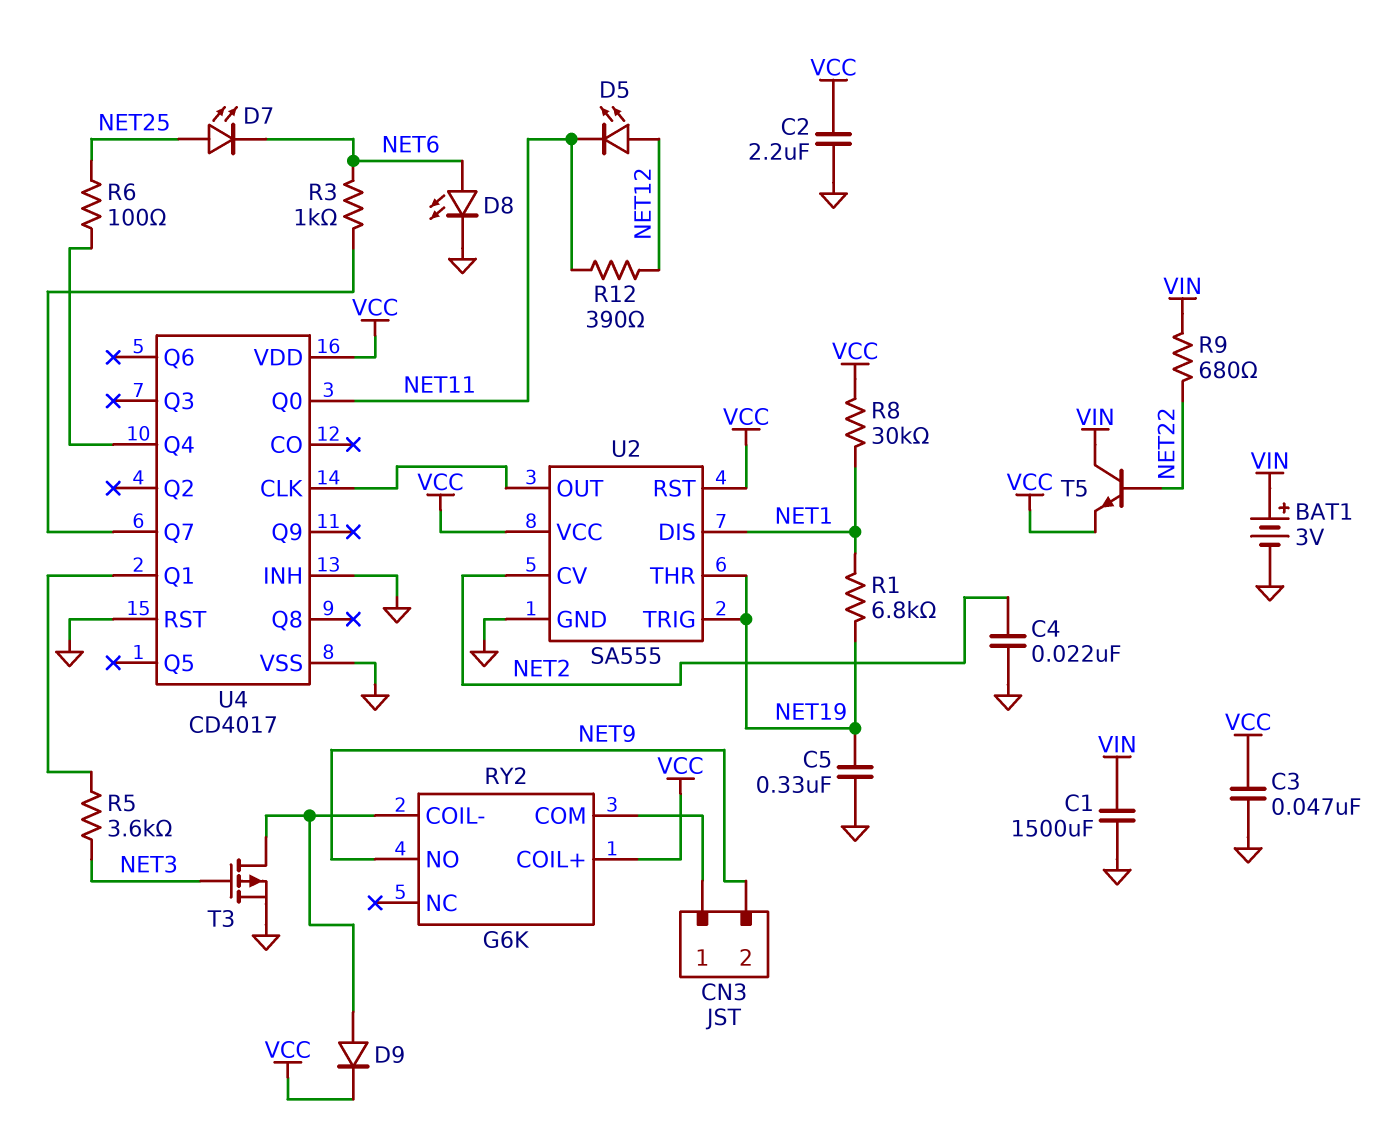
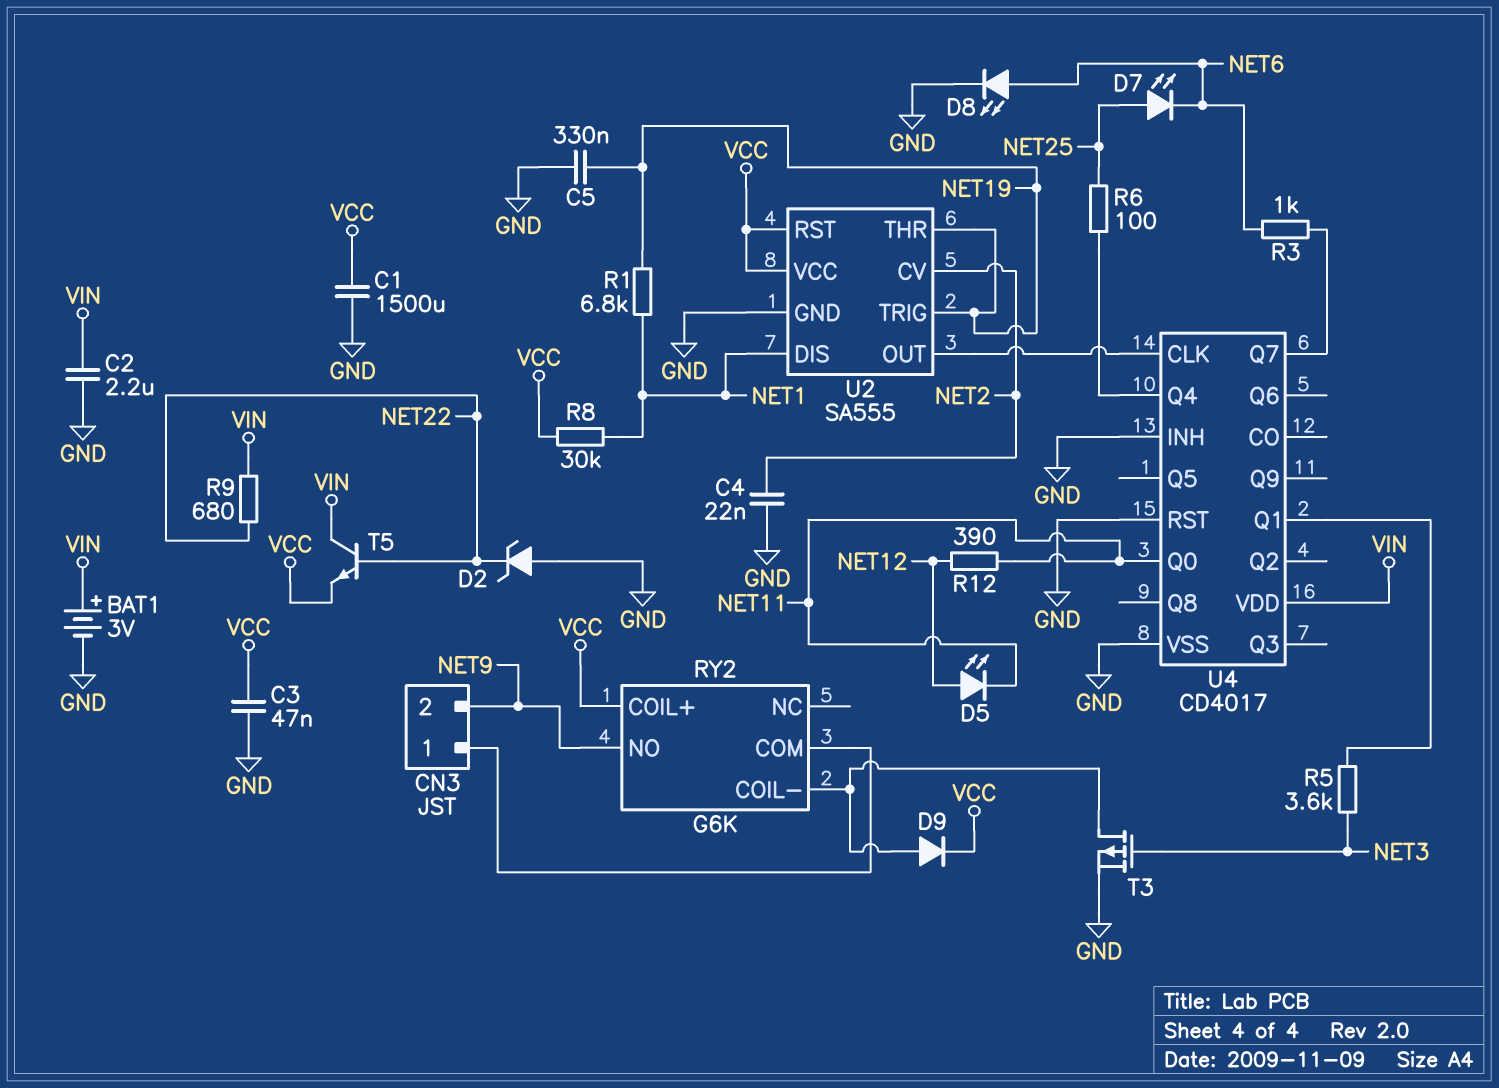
C1: 1500uF (GND, VIN) -> 1500uF (GND, VCC)
C2: 2.2uF (GND, VCC) -> 2.2uF (GND, VIN)
D2: none -> zener (A GND, K NET22)
U4 pin VDD: VCC -> VIN

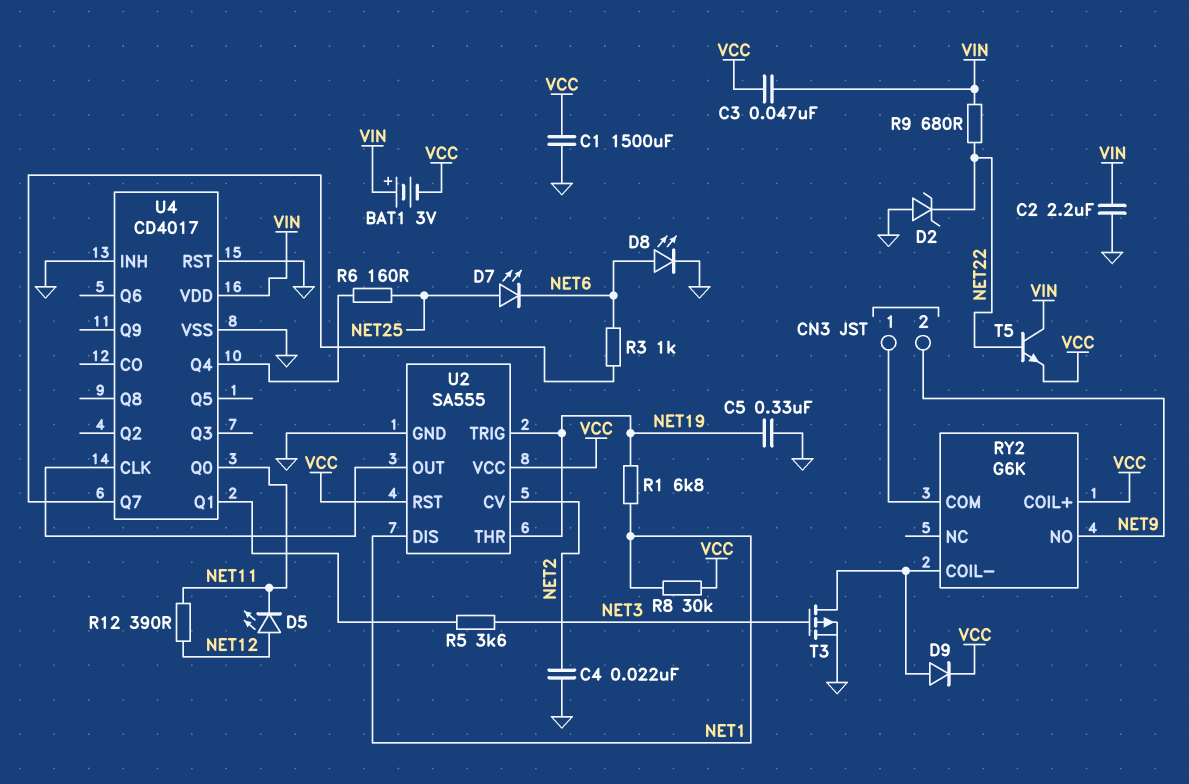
BAT1: 3V (plus VIN, minus GND) -> 3V (plus VIN, minus VCC)
C3: 47nF (GND, VCC) -> 47nF (VCC, VIN)
R6: 100 (NET25, U4/Q4) -> 160 (NET25, U4/Q4)

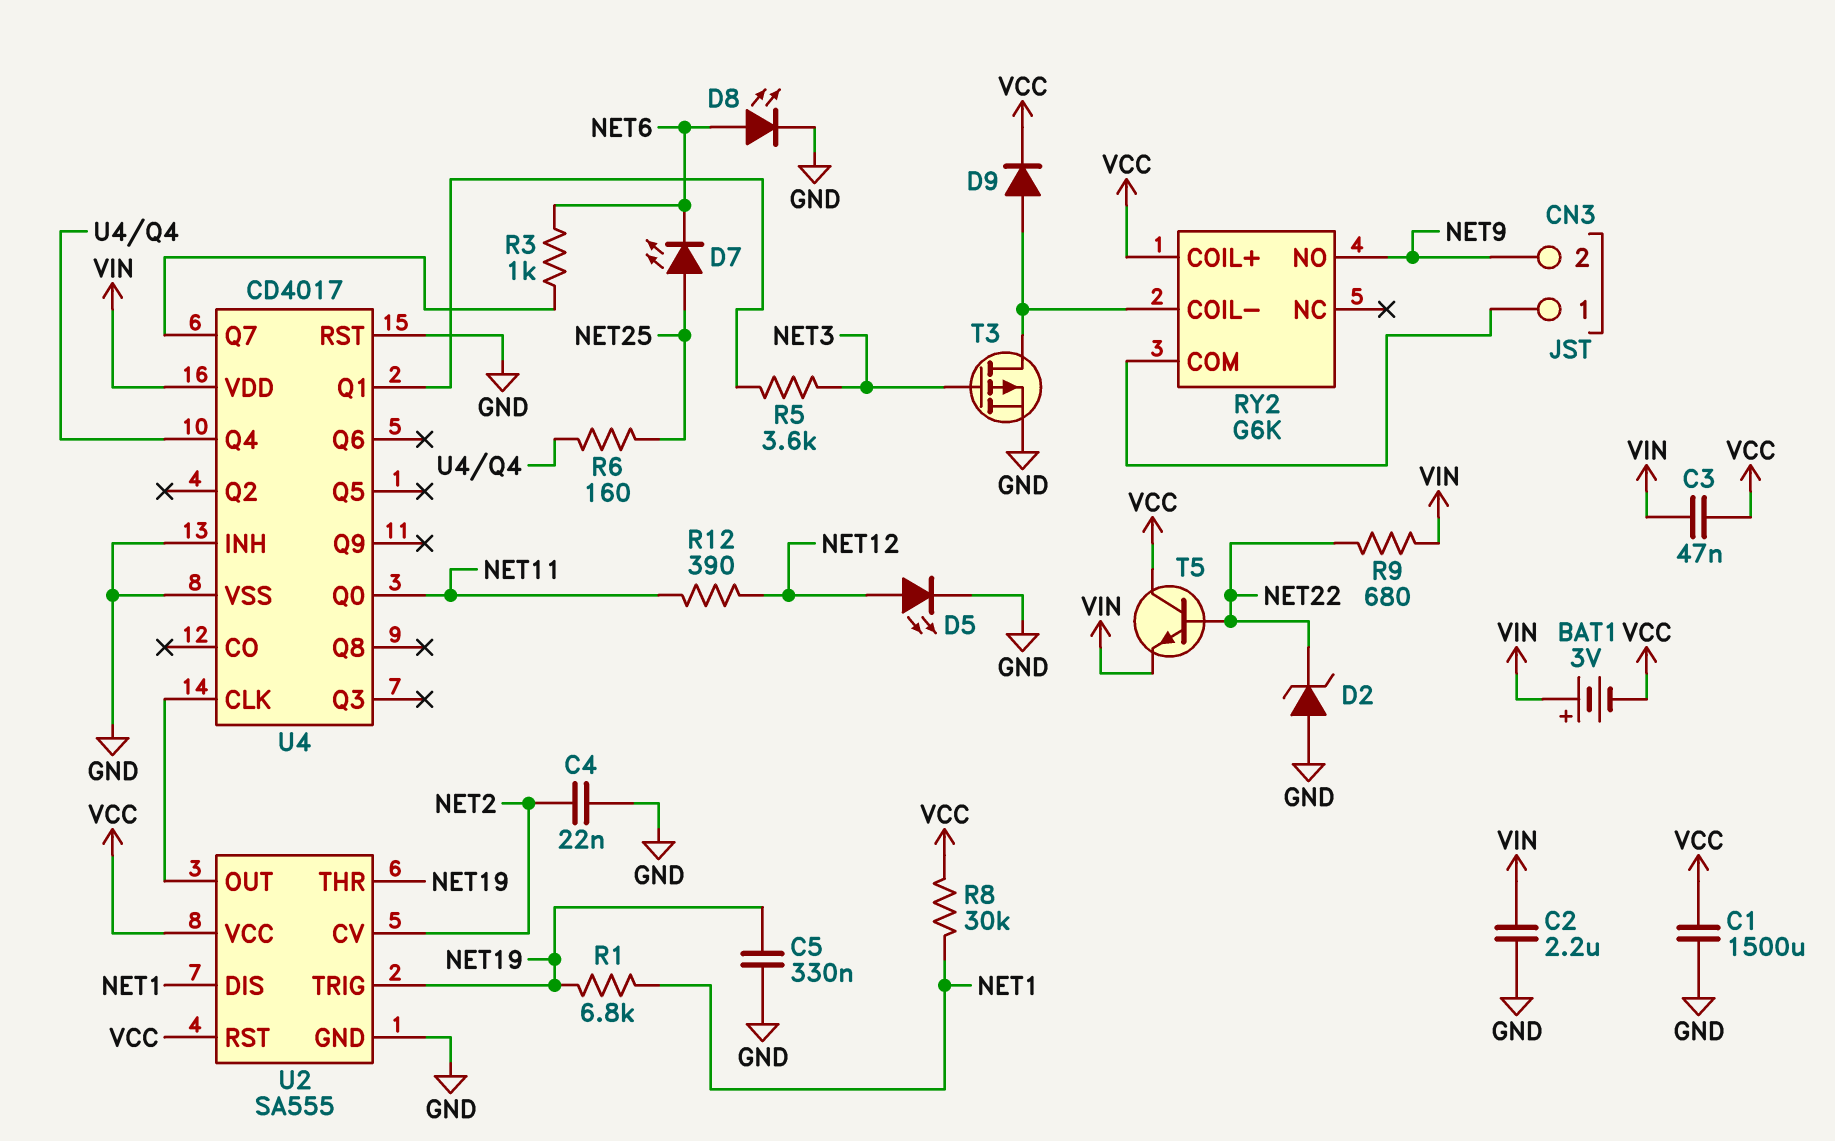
D5: LED (A NET12, K NET11) -> LED (A NET12, K GND)
T5: NPN (B NET22, C VIN, E VCC) -> NPN (B NET22, C VCC, E VIN)

